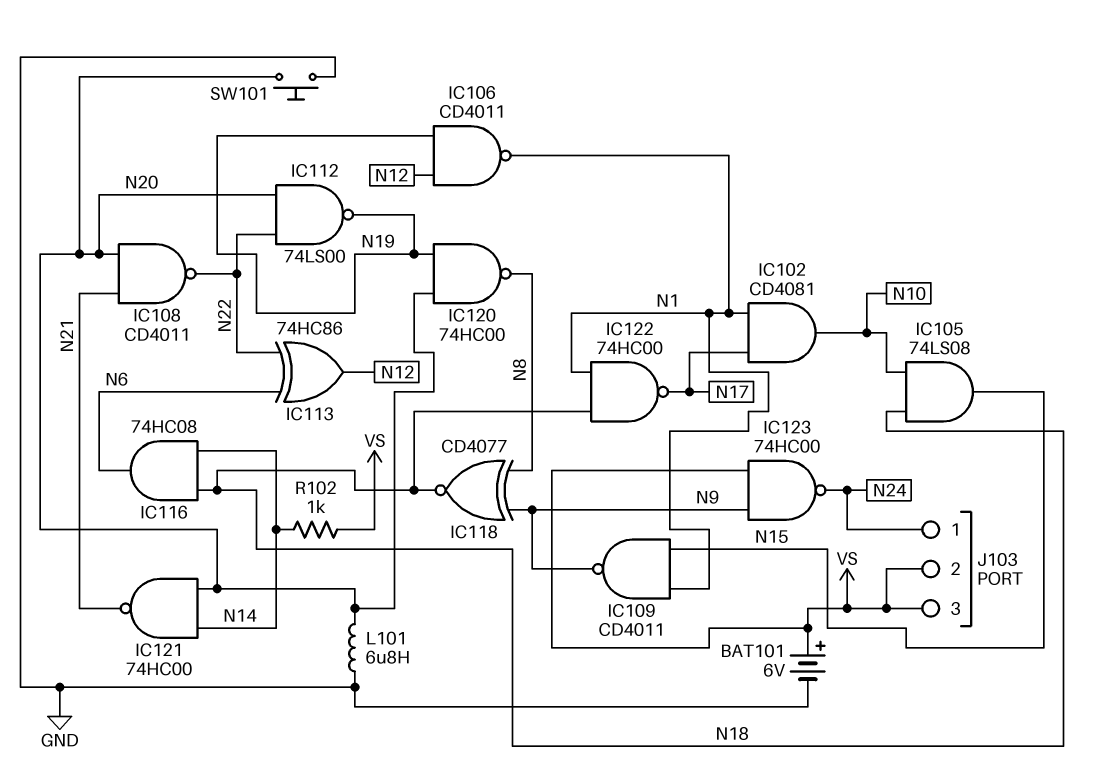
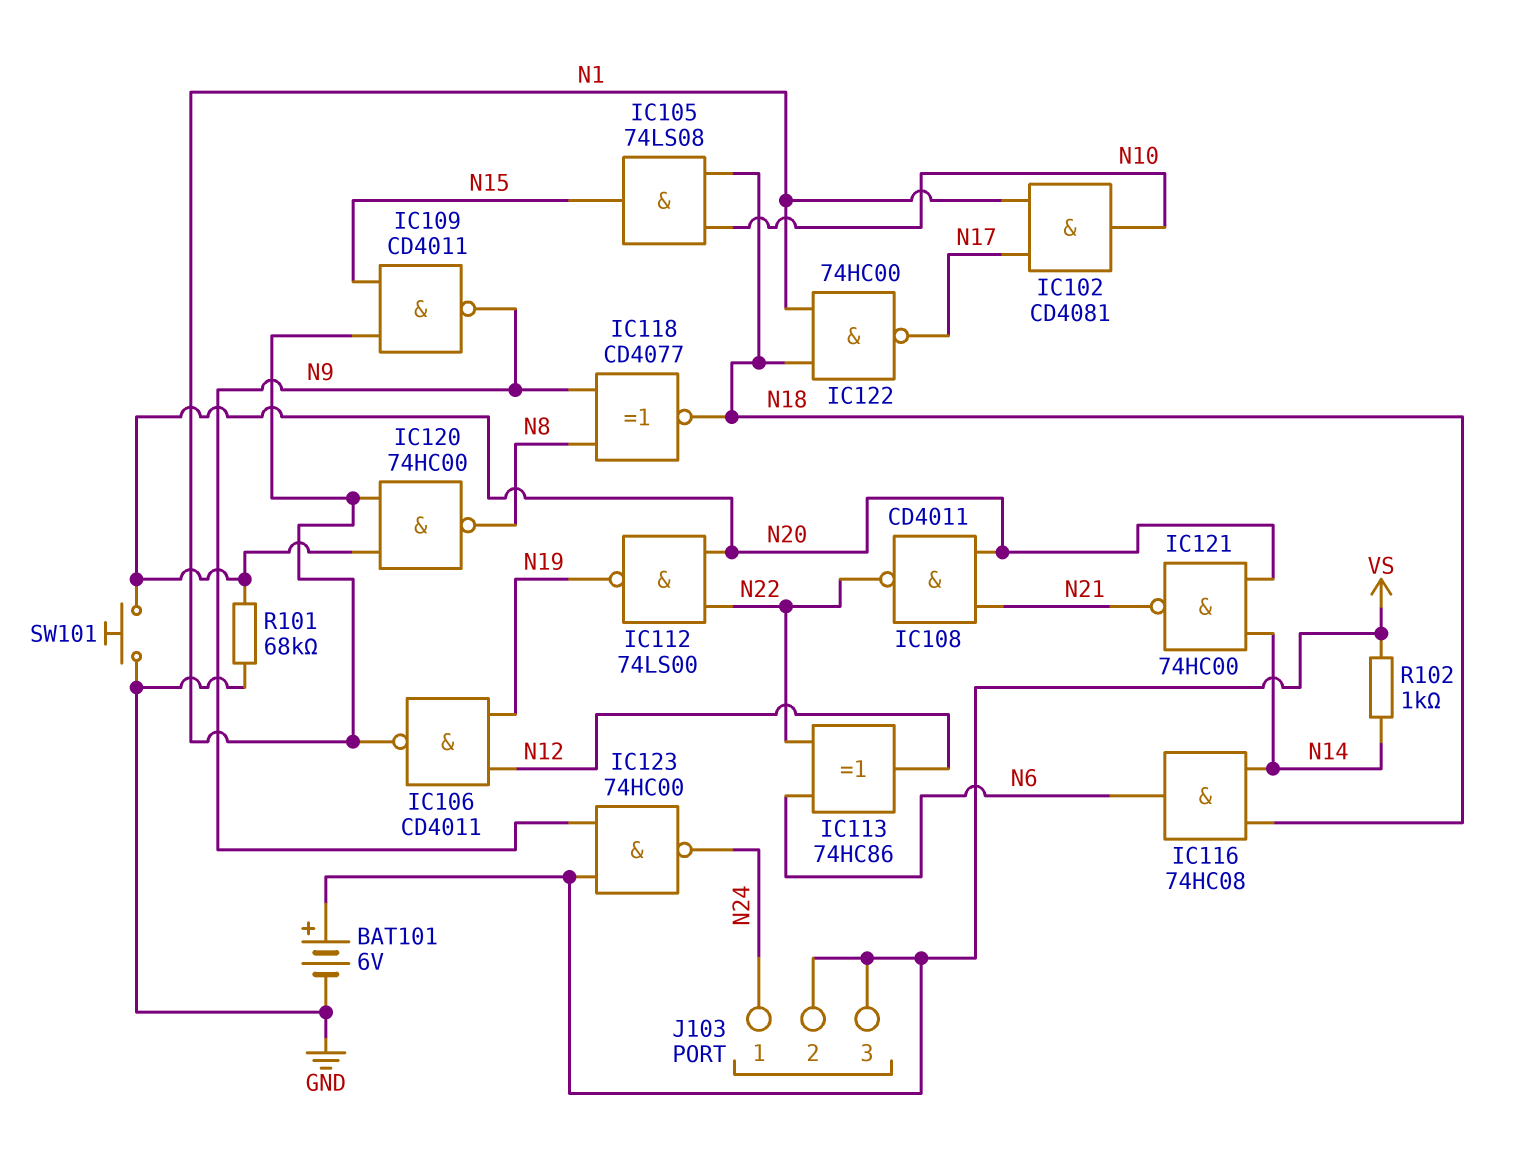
IC120: NAND 74HC00 (in N19, in N20, out N8) -> NAND 74HC00 (in N1, in N20, out N8)
L101: 6.8uH (GND, N20) -> none
R101: none -> 68k (GND, N20)

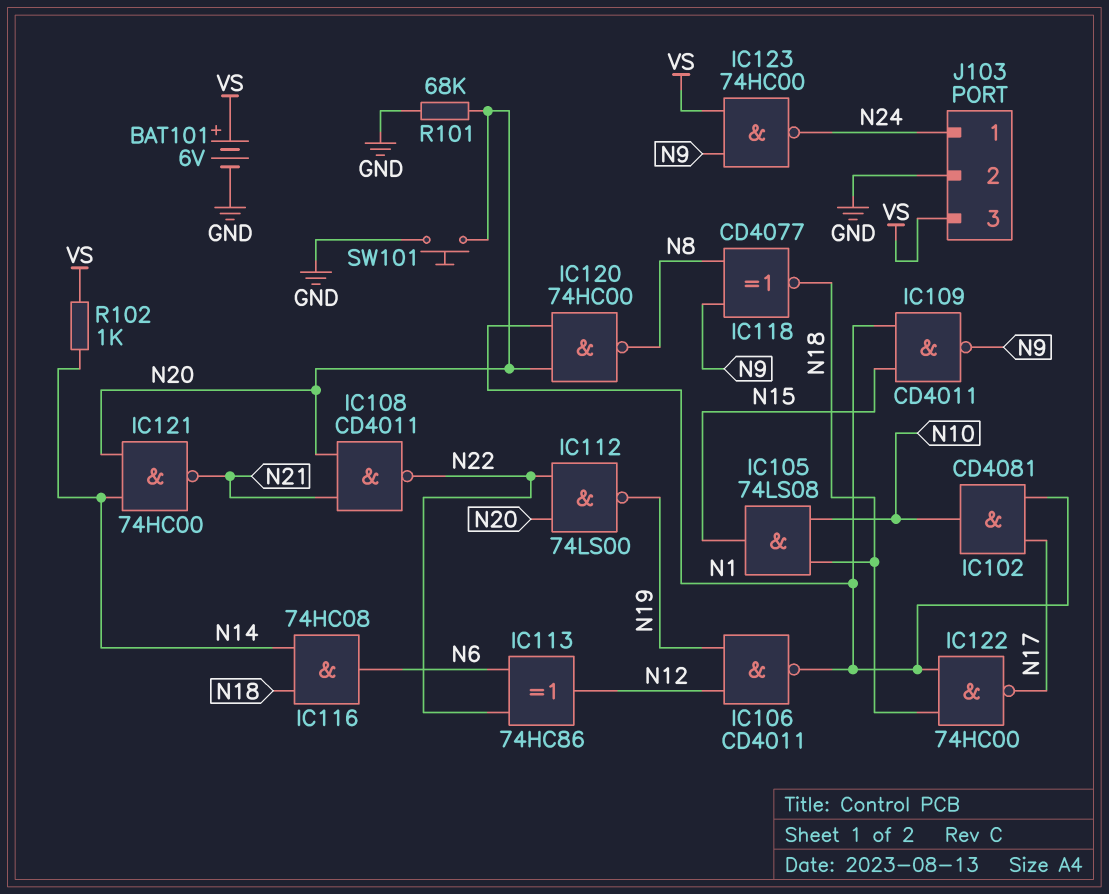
J103 pin 2: VS -> GND

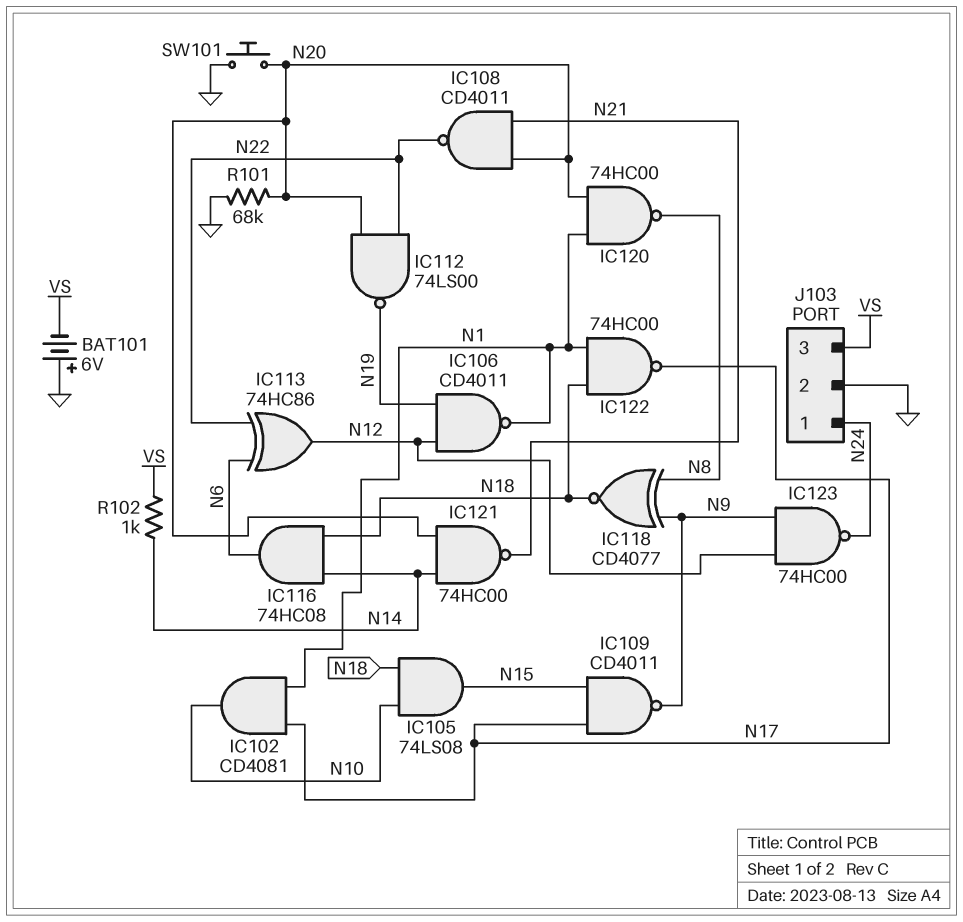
BAT101: 6V (plus VS, minus GND) -> 6V (plus GND, minus VS)
IC109: NAND CD4011 (in N1, in N15, out N9) -> NAND CD4011 (in N15, in N17, out N9)
IC123: NAND 74HC00 (in N9, in VS, out N24) -> NAND 74HC00 (in N9, in N12, out N24)

